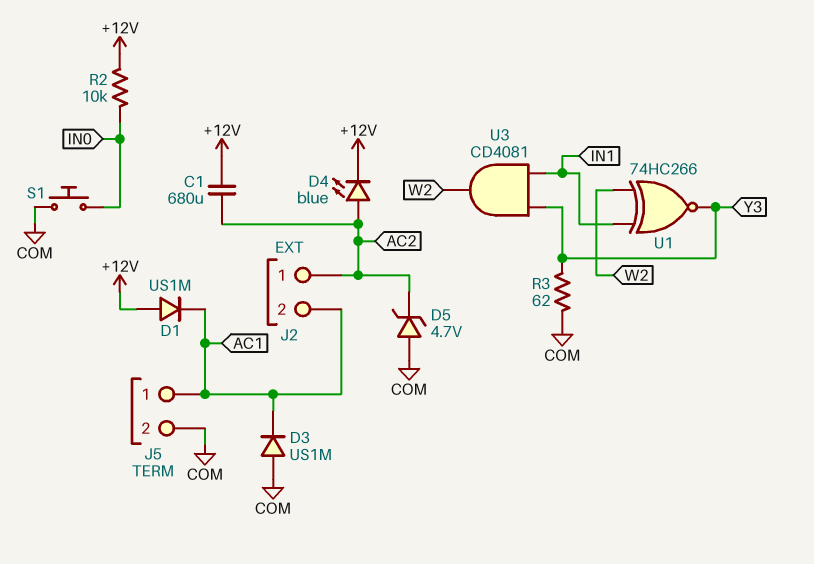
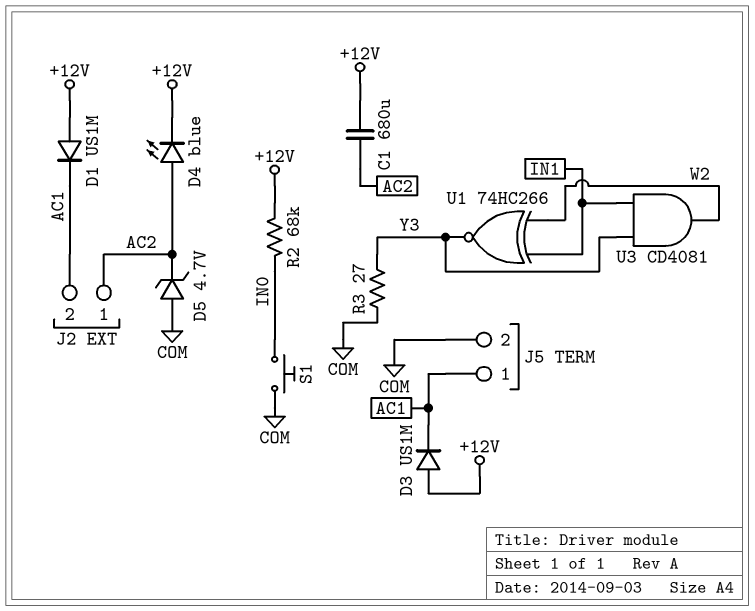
D3: diode US1M (A COM, K AC1) -> diode US1M (A +12V, K AC1)
R2: 10k (+12V, IN0) -> 68k (+12V, IN0)
R3: 62 (COM, Y3) -> 27 (COM, Y3)

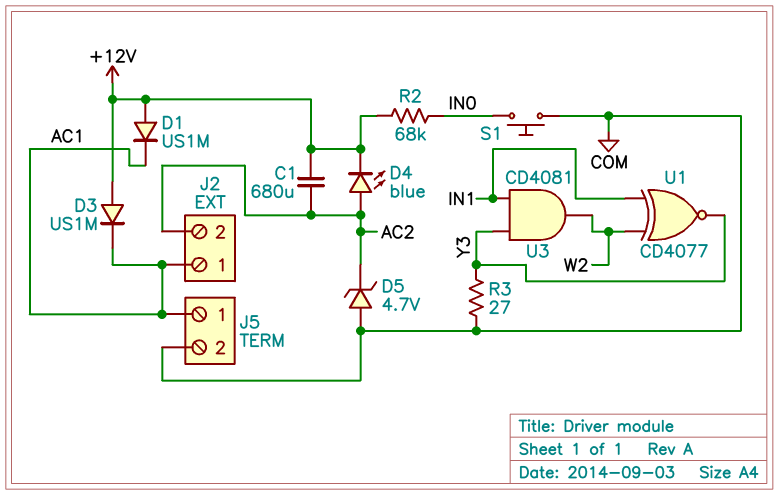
J2 pin 1: AC2 -> AC1
J2 pin 2: AC1 -> AC2
U1: XNOR 74HC266 (in IN1, in W2, out Y3) -> XNOR CD4077 (in IN1, in W2, out Y3)

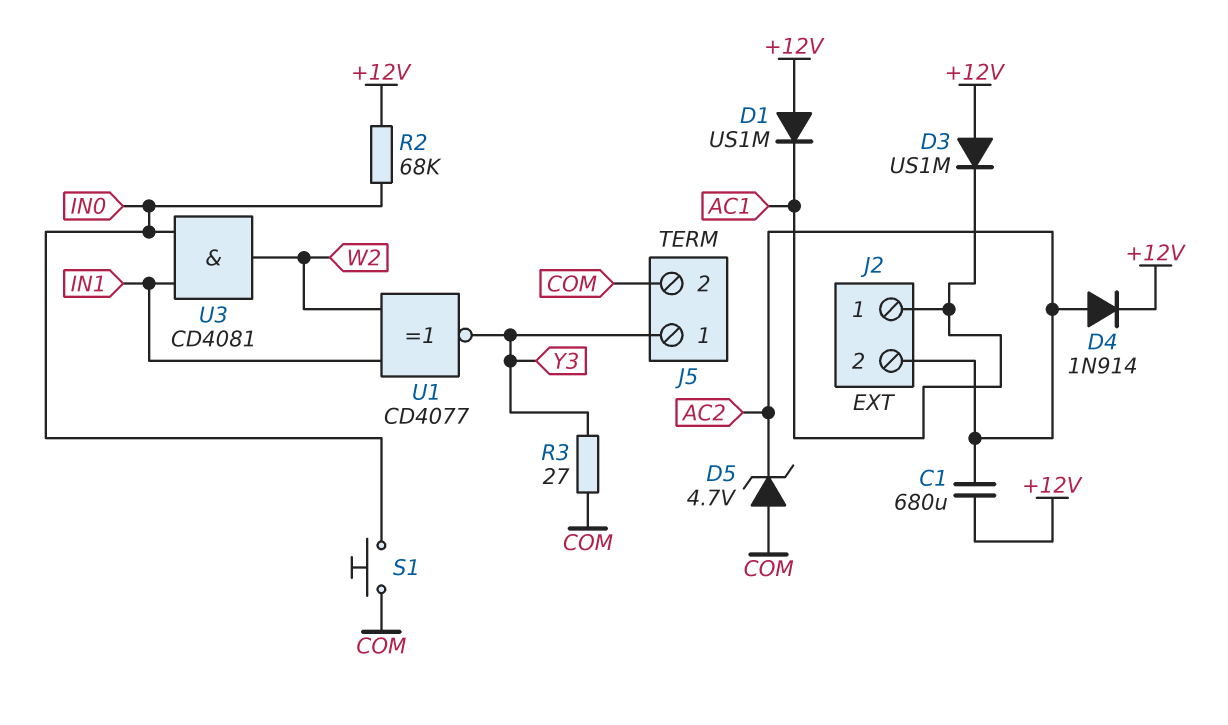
D4: LED blue (A AC2, K +12V) -> diode 1N914 (A AC2, K +12V)
J5 pin 1: AC1 -> Y3
U3: AND CD4081 (in IN1, in Y3, out W2) -> AND CD4081 (in IN0, in IN1, out W2)

